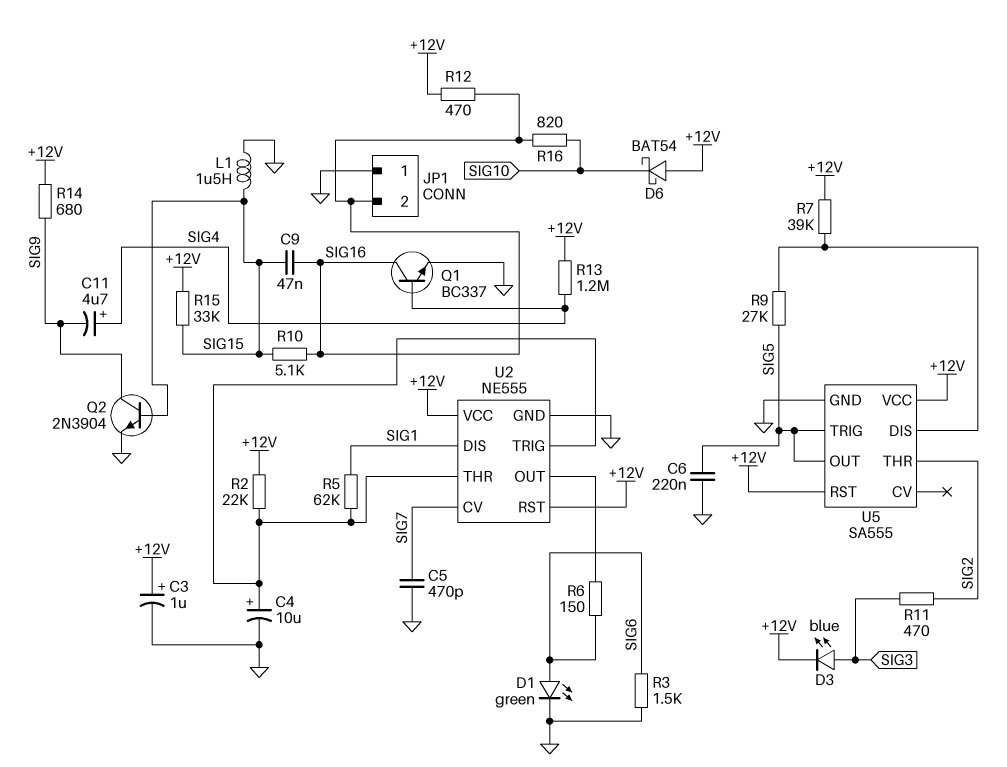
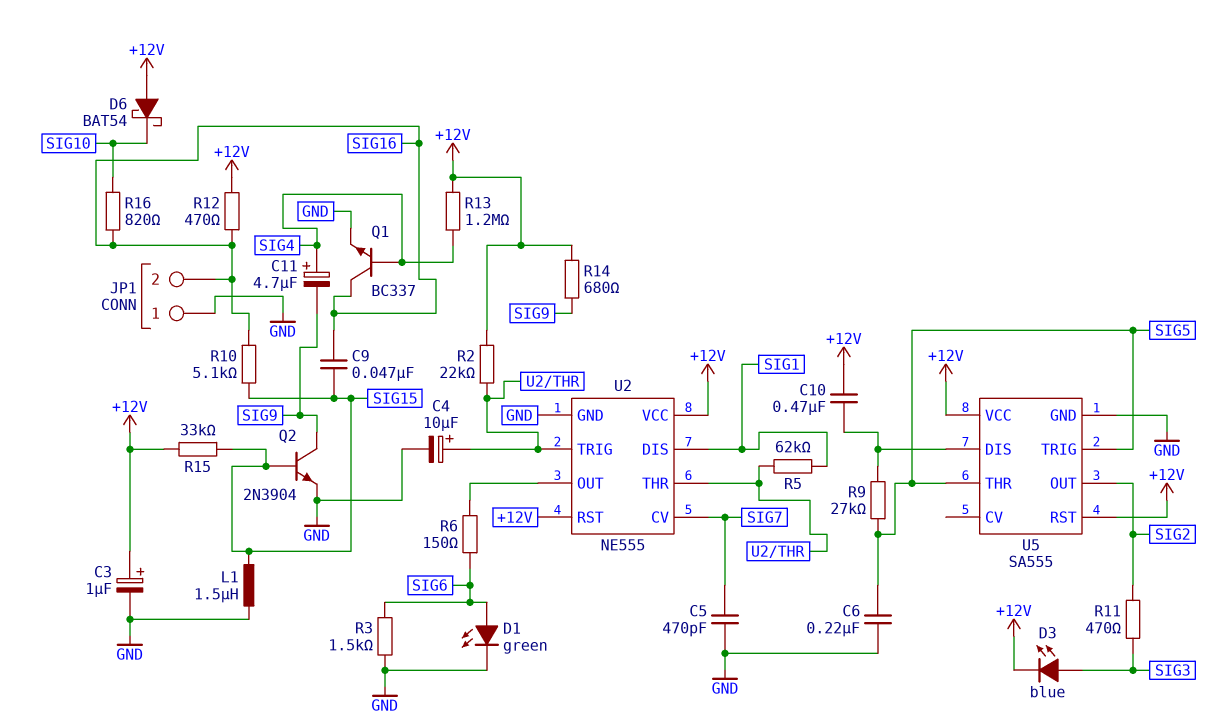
C10: none -> 470nF (+12V, U5/DIS)
R7: 39k (+12V, U5/DIS) -> none
U5 pin OUT: SIG5 -> SIG2
U5 pin THR: SIG2 -> SIG5

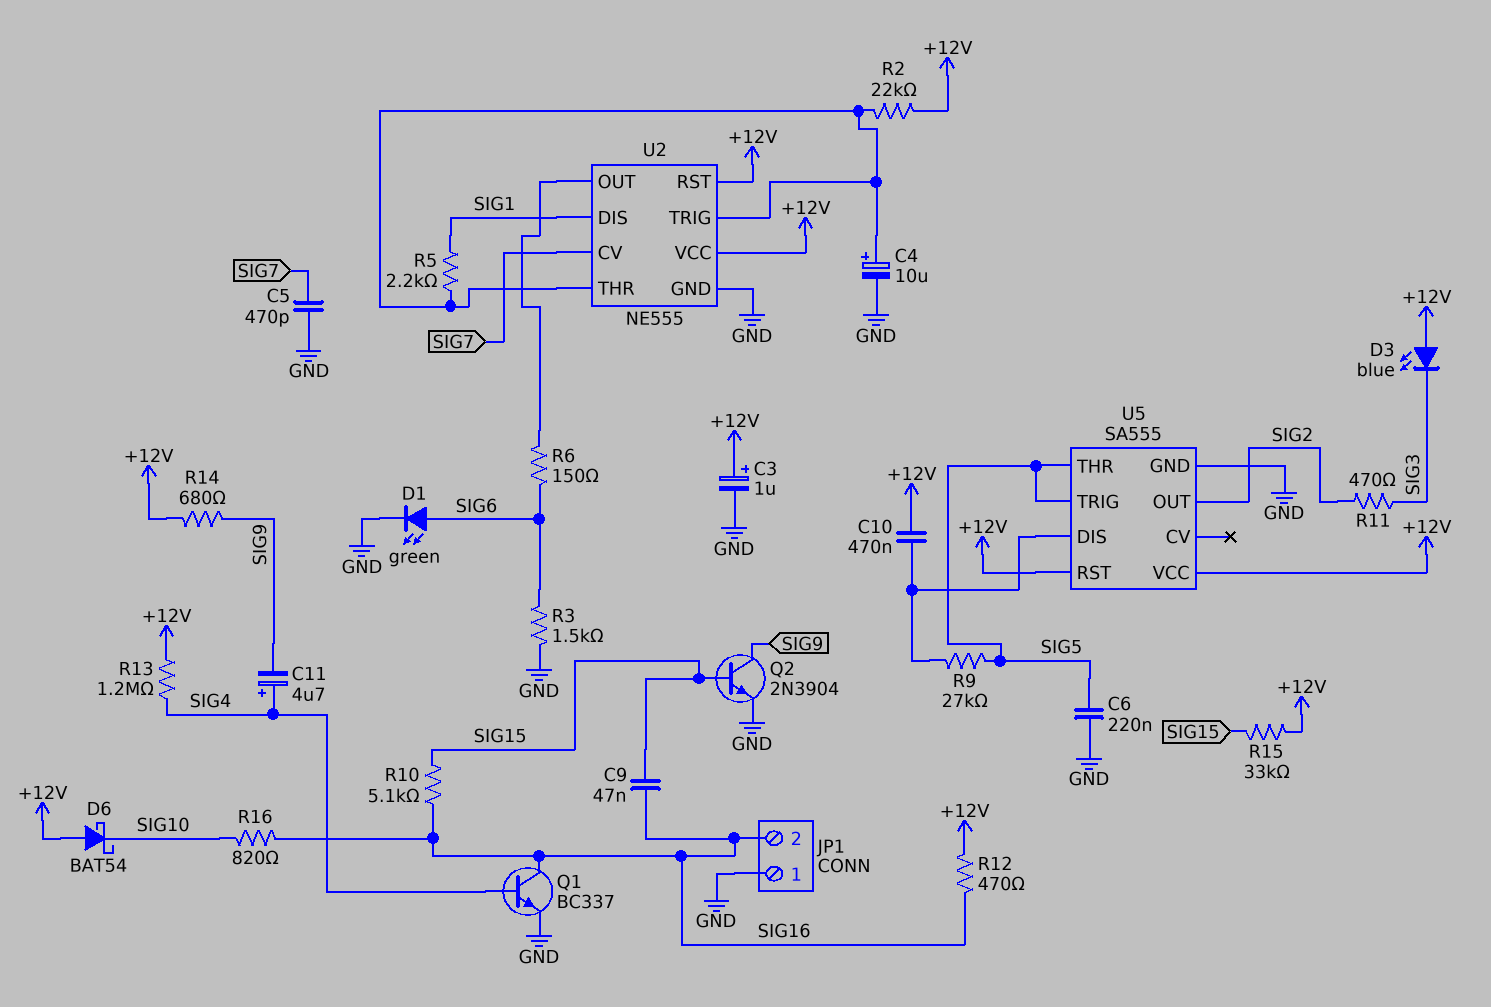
D3: LED blue (A SIG3, K +12V) -> LED blue (A +12V, K SIG3)
L1: 1.5uH (GND, SIG15) -> none
R5: 62k (SIG1, U2/THR) -> 2.2k (SIG1, U2/THR)

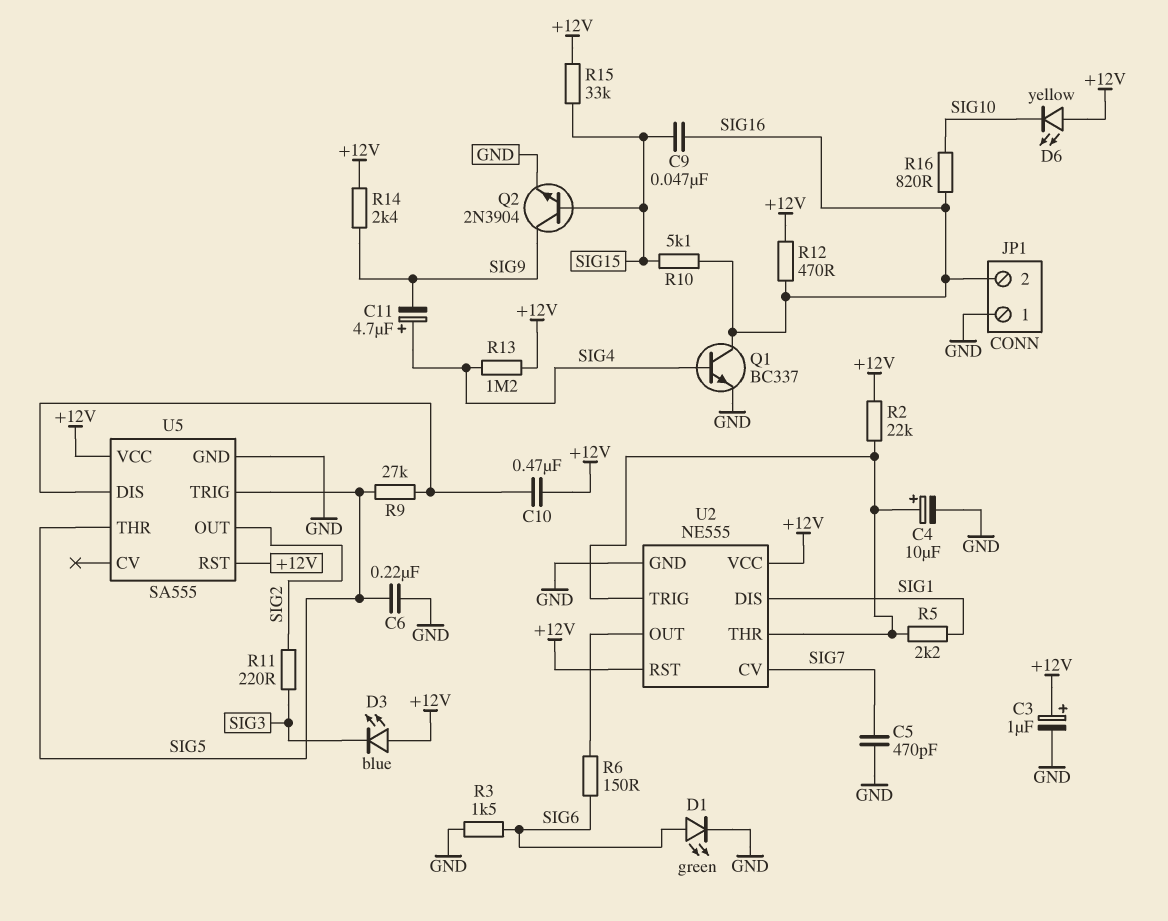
D6: schottky BAT54 (A +12V, K SIG10) -> LED yellow (A +12V, K SIG10)
R11: 470 (SIG2, SIG3) -> 220 (SIG2, SIG3)
R14: 680 (+12V, SIG9) -> 2.4k (+12V, SIG9)

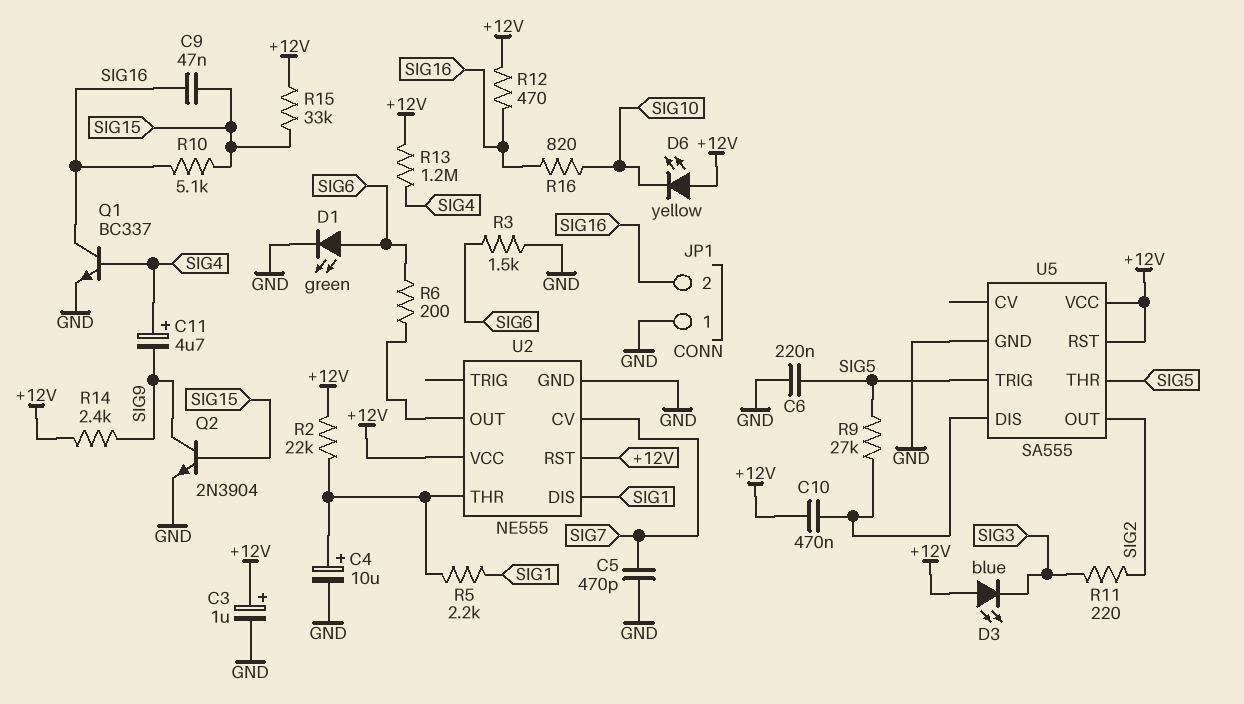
R6: 150 (SIG6, U2/OUT) -> 200 (SIG6, U2/OUT)
U2 pin TRIG: U2/THR -> none

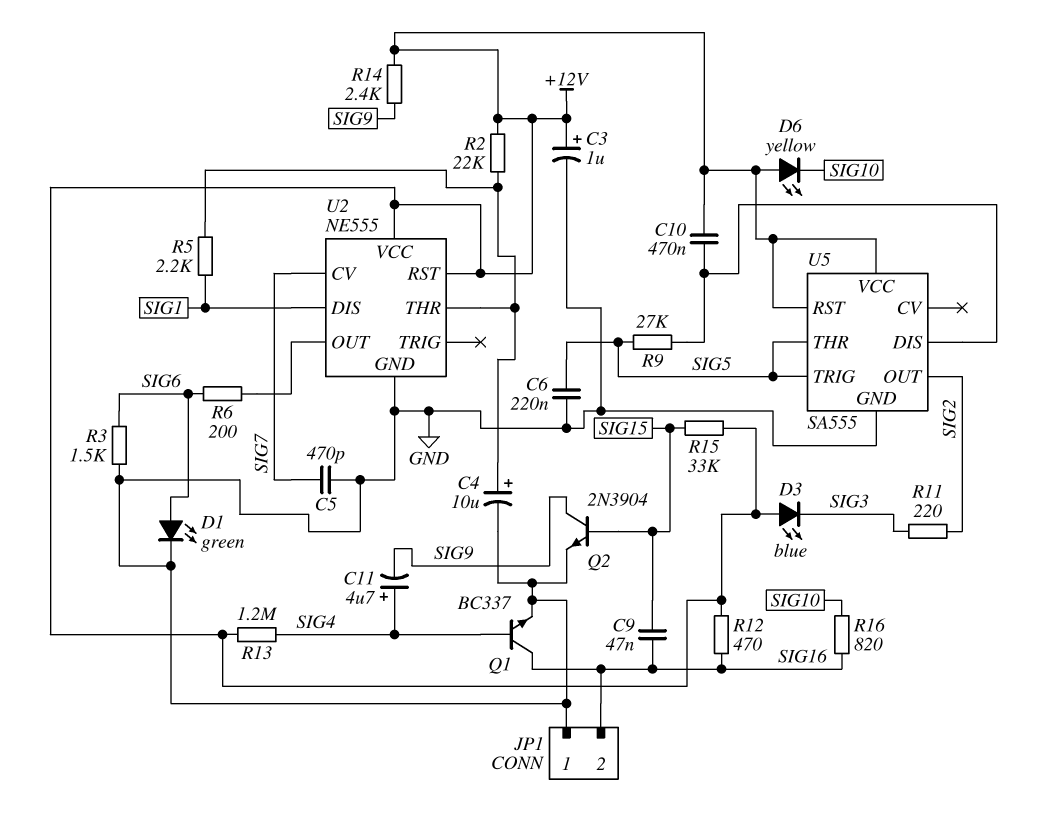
R10: 5.1k (SIG15, SIG16) -> none

